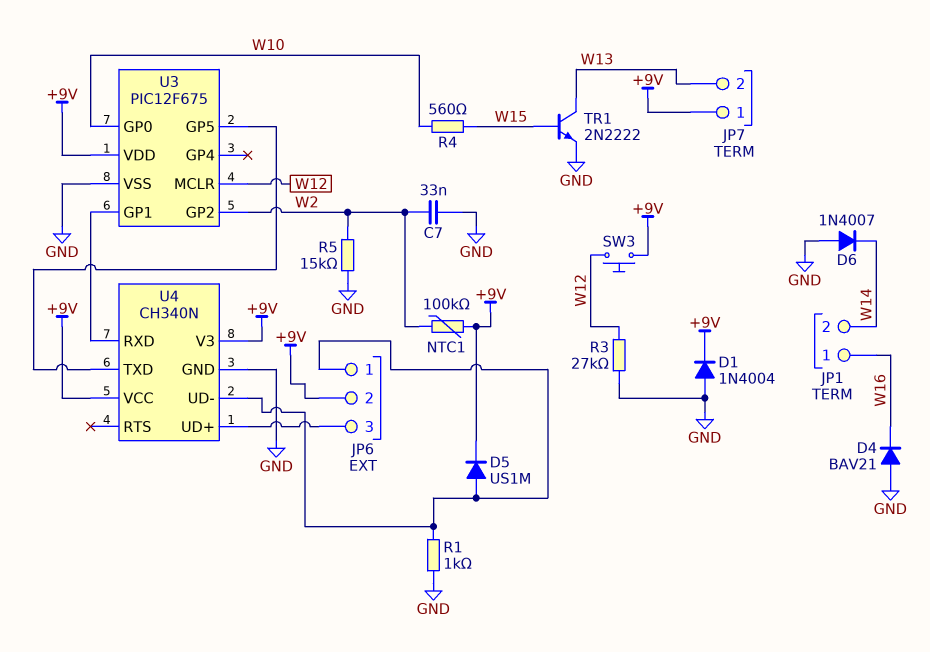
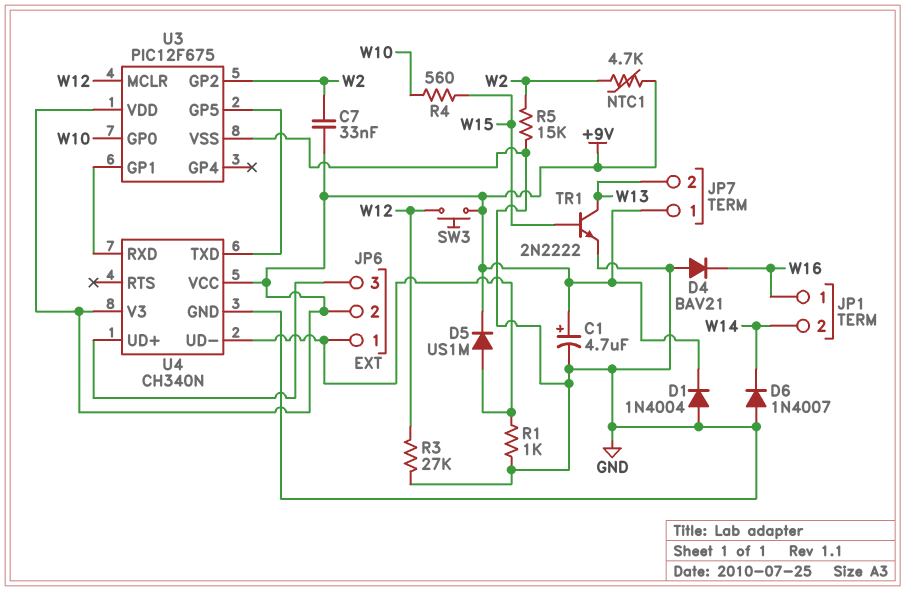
C1: none -> 4.7uF (plus +9V, minus GND)
C7: 33nF (GND, W2) -> 33nF (+9V, W2)
NTC1: 100k (+9V, W2) -> 4.7k (+9V, W2)

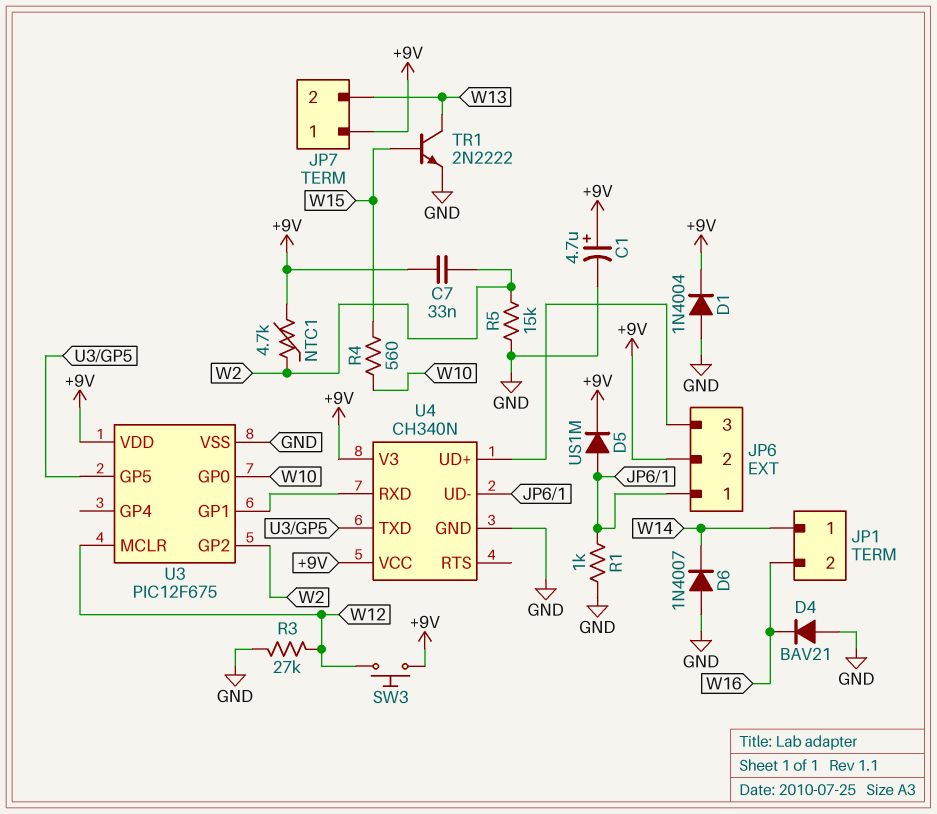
JP1 pin 1: W16 -> W14
JP1 pin 2: W14 -> W16

